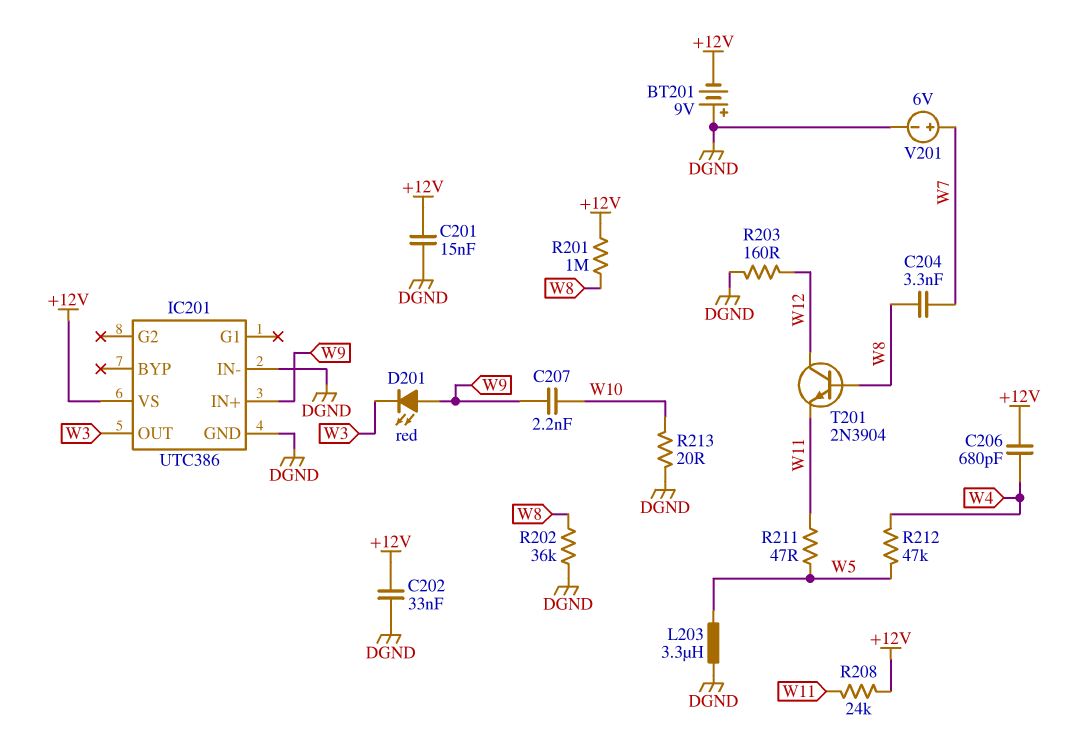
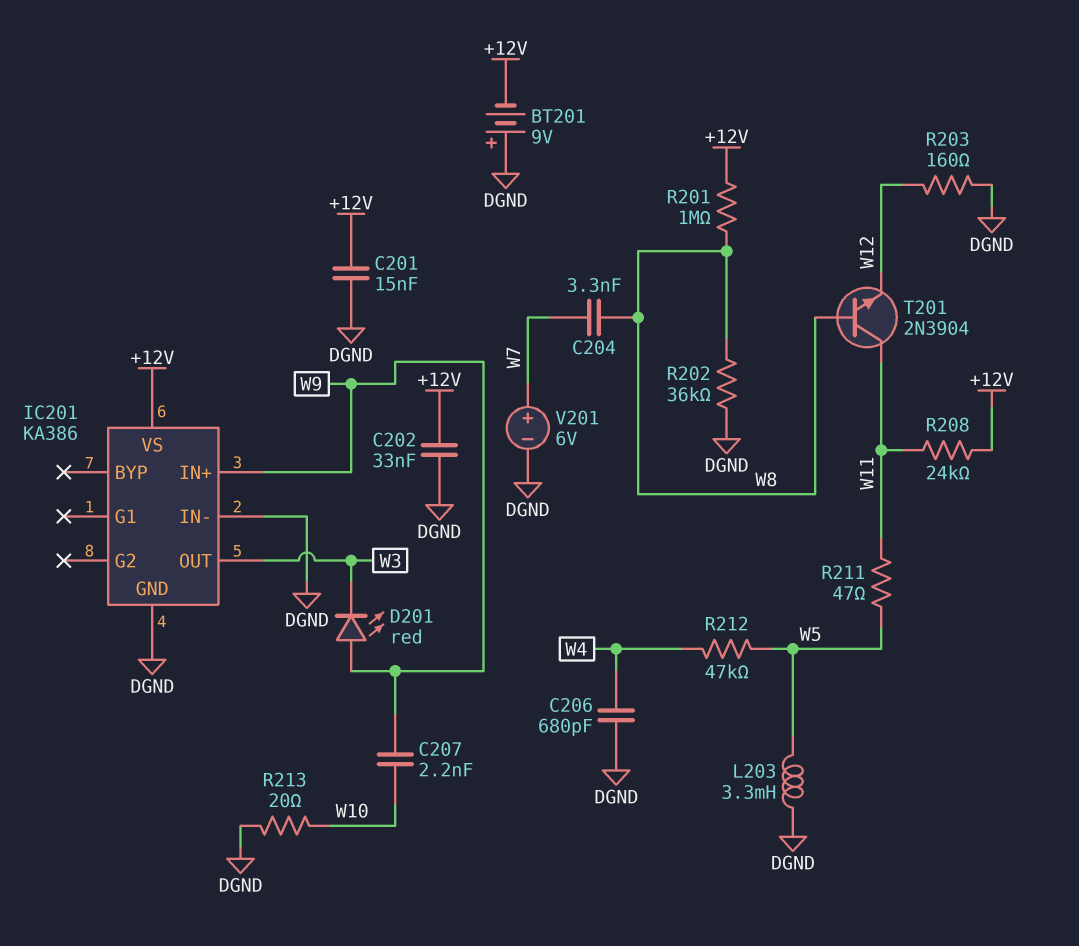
C206: 680pF (+12V, W4) -> 680pF (DGND, W4)
IC201: UTC386 -> KA386
L203: 3.3uH (DGND, W5) -> 3.3mH (DGND, W5)
T201: NPN 2N3904 (B W8, C W12, E W11) -> NPN 2N3904 (B W8, C W11, E W12)

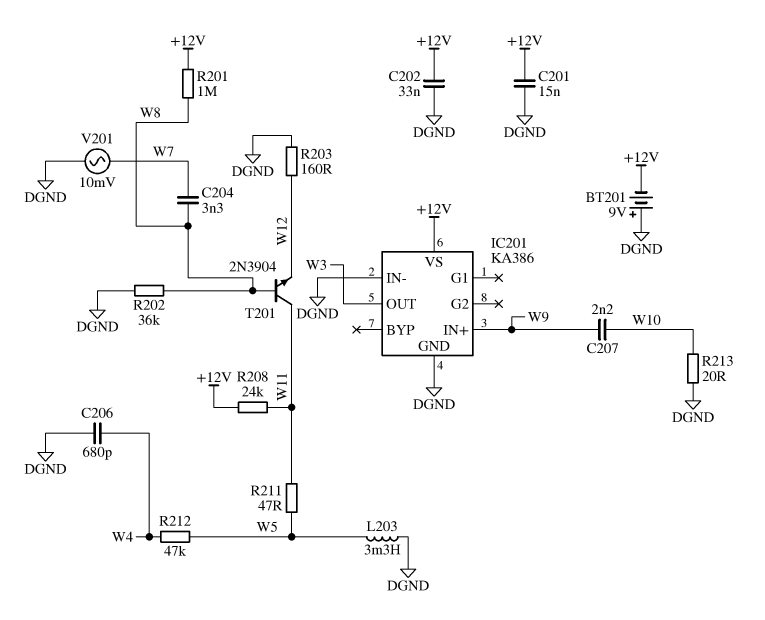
D201: LED red (A W9, K W3) -> none
V201: 6V (plus W7, minus DGND) -> AC 10mV (DGND, W7)

